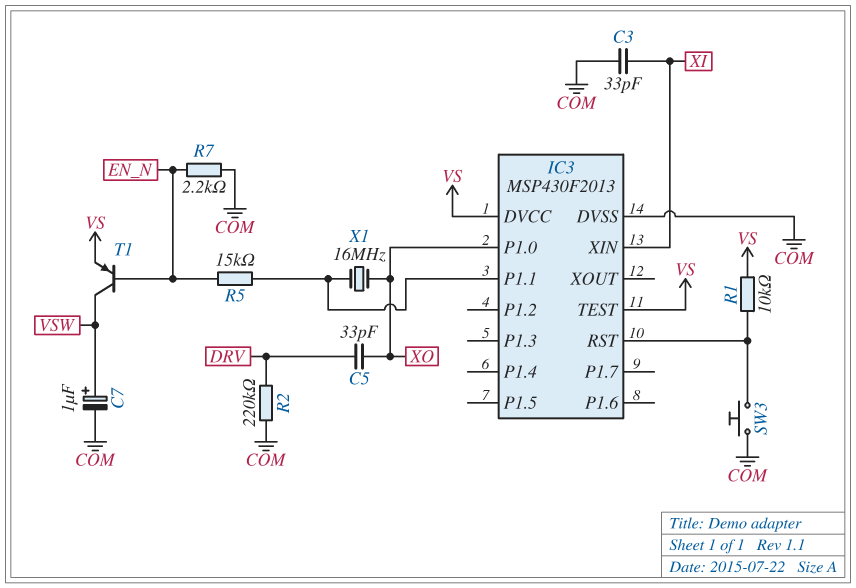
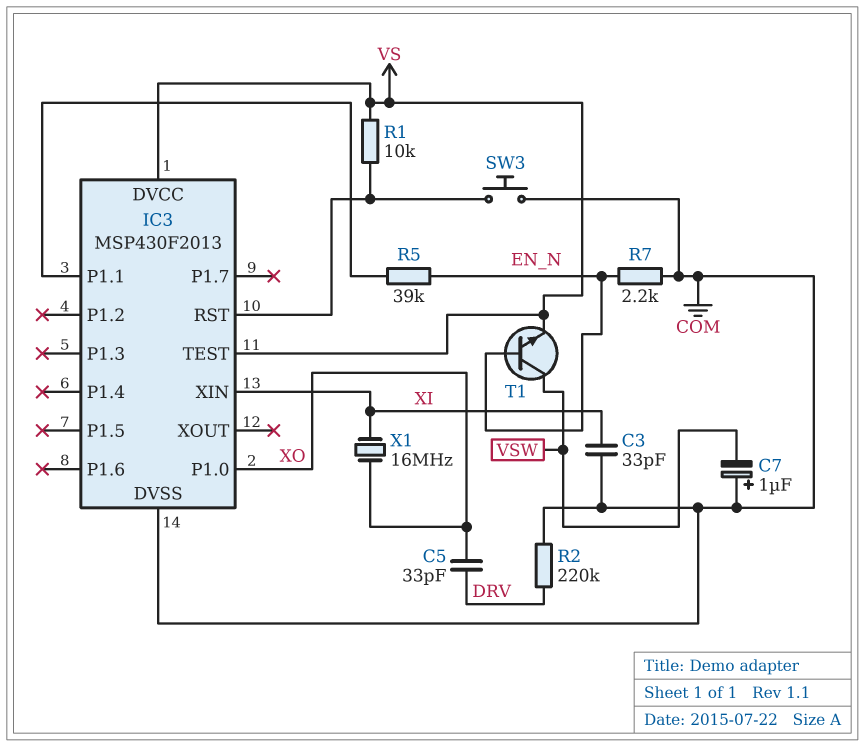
C7: 1uF (plus VSW, minus COM) -> 1uF (plus COM, minus VSW)
R5: 15k (EN_N, IC3/P1.1) -> 39k (EN_N, IC3/P1.1)
T1: PNP (B EN_N, C VSW, E VS) -> NPN (B EN_N, C VSW, E VS)
X1: 16MHz (IC3/P1.1, XO) -> 16MHz (XI, XO)

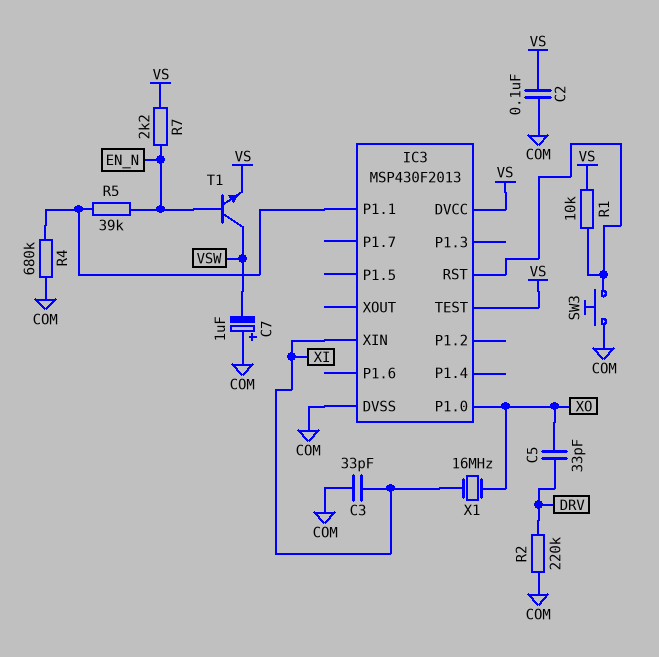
C2: none -> 100nF (COM, VS)
R4: none -> 680k (COM, IC3/P1.1)
R7: 2.2k (COM, EN_N) -> 2.2k (EN_N, VS)

